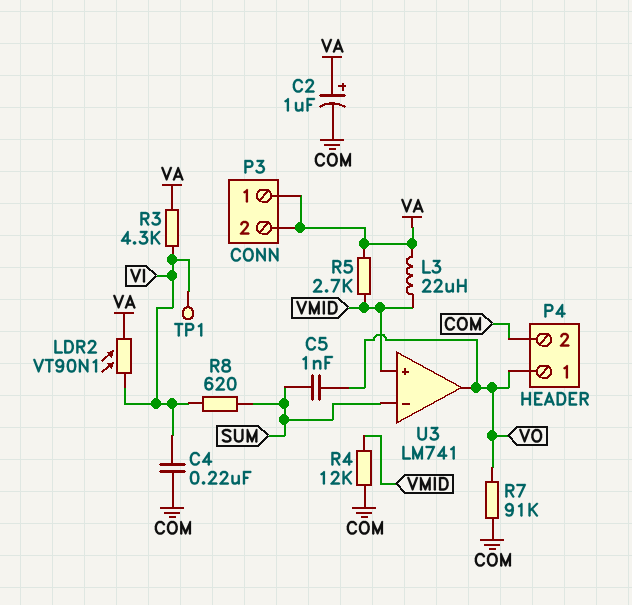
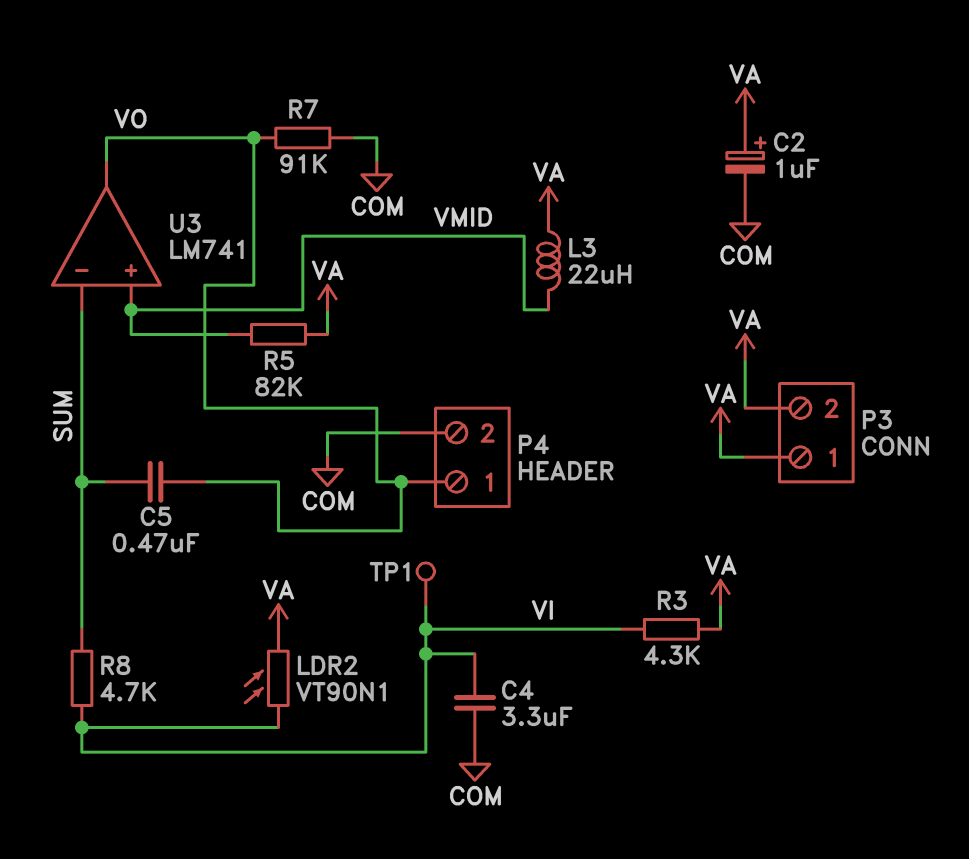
C4: 220nF (COM, VI) -> 3.3uF (COM, VI)
C5: 1nF (SUM, VO) -> 470nF (SUM, VO)
R4: 12k (COM, VMID) -> none
R5: 2.7k (VA, VMID) -> 82k (VA, VMID)
R8: 620 (SUM, VI) -> 4.7k (SUM, VI)

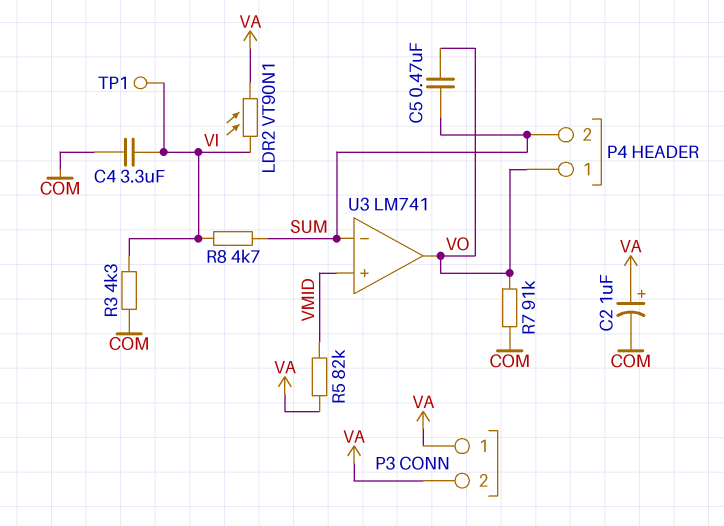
L3: 22uH (VA, VMID) -> none
P4 pin 2: COM -> SUM
R3: 4.3k (VA, VI) -> 4.3k (COM, VI)

